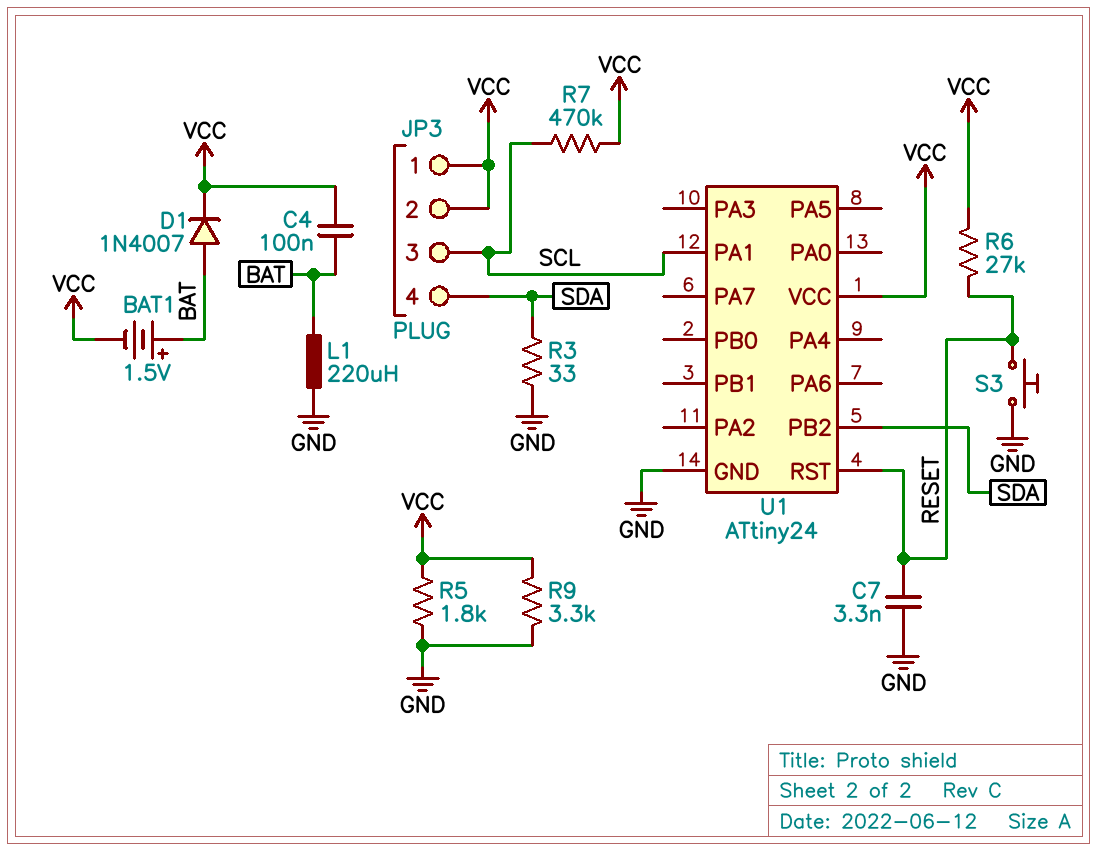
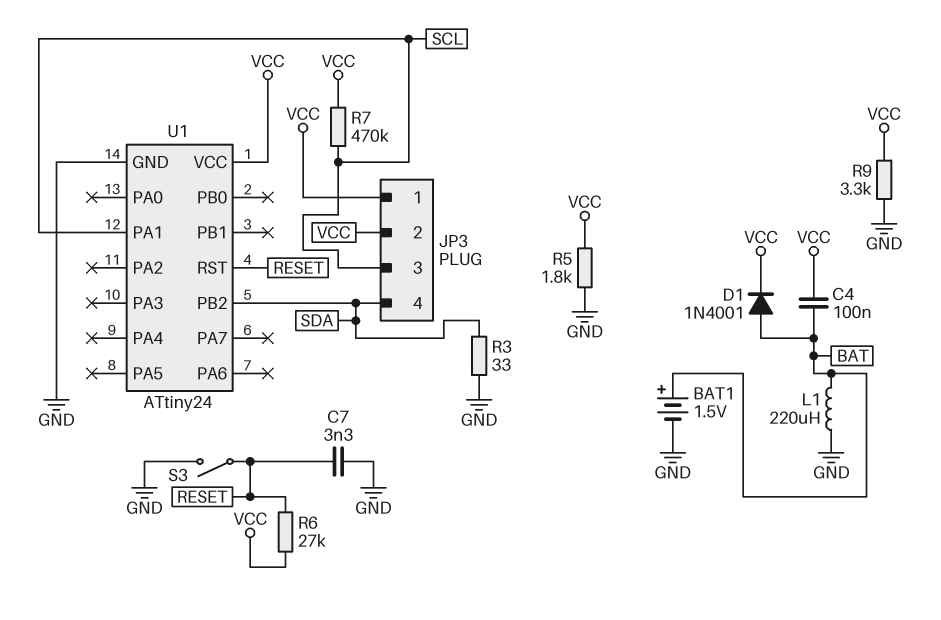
BAT1: 1.5V (plus BAT, minus VCC) -> 1.5V (plus BAT, minus GND)
D1: diode 1N4007 (A BAT, K VCC) -> diode 1N4001 (A BAT, K VCC)
S3: button (GND, RESET) -> switch (GND, RESET)

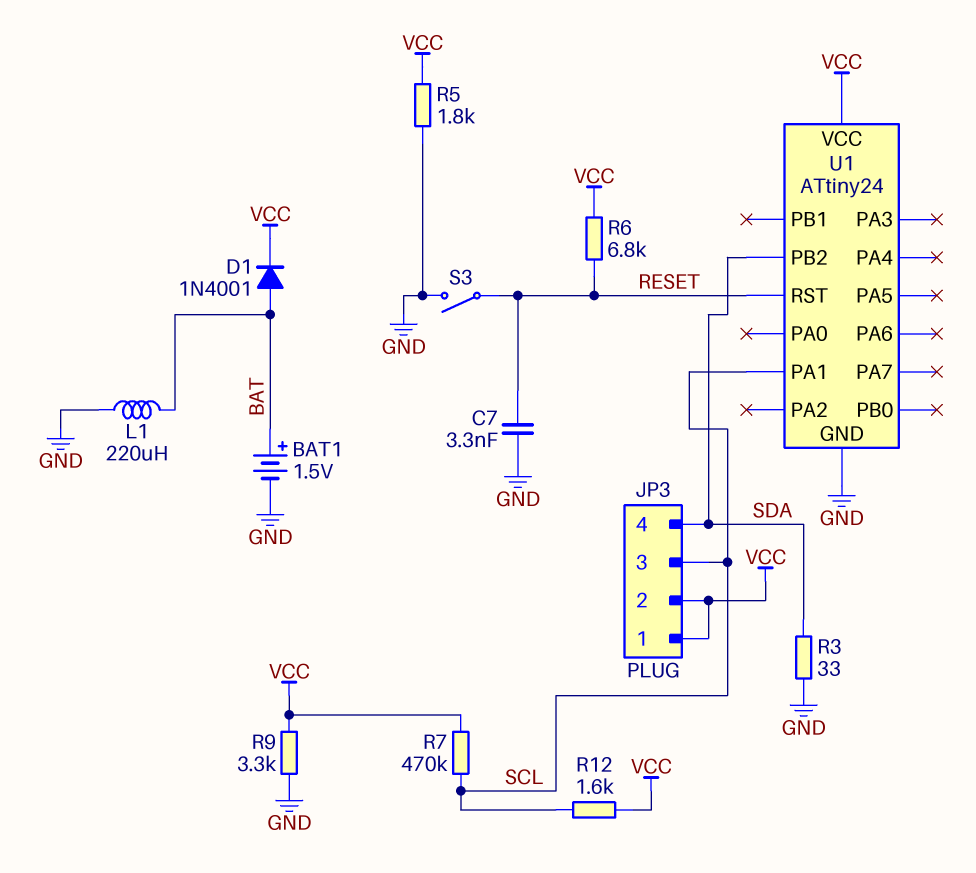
C4: 100nF (BAT, VCC) -> none
R6: 27k (RESET, VCC) -> 6.8k (RESET, VCC)
R12: none -> 1.6k (SCL, VCC)

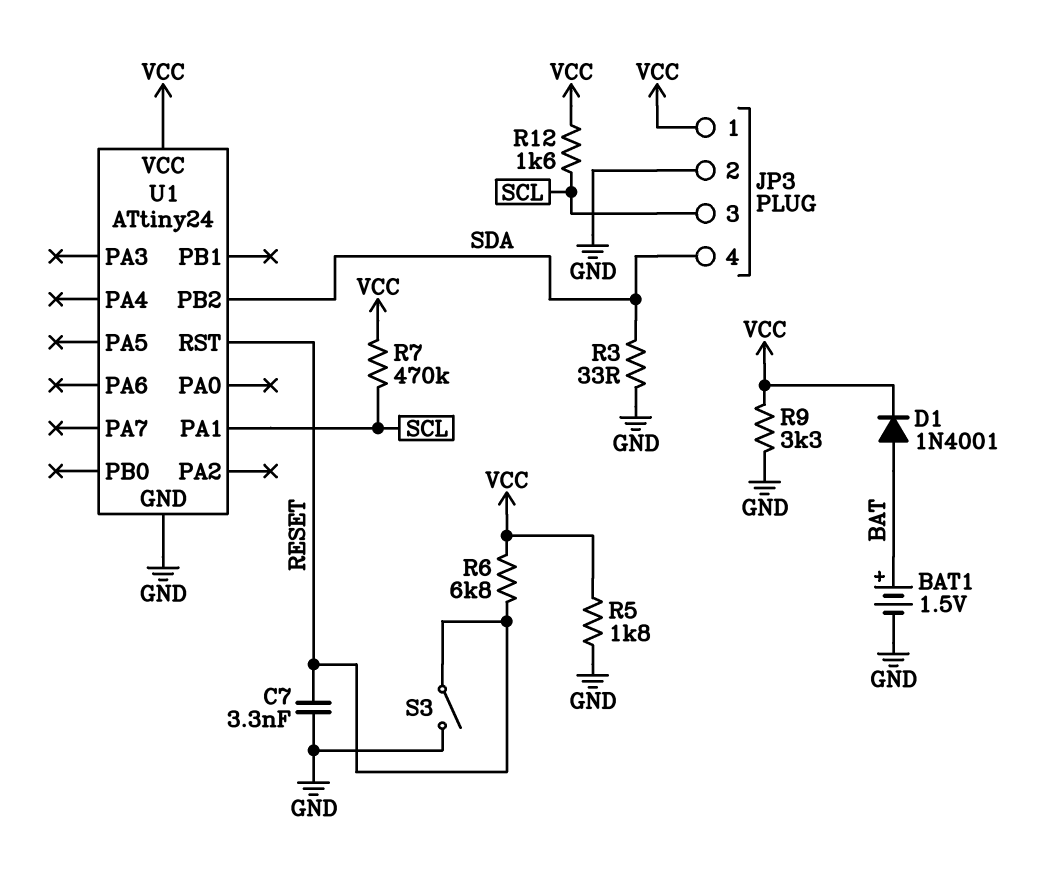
JP3 pin 2: VCC -> GND
L1: 220uH (BAT, GND) -> none

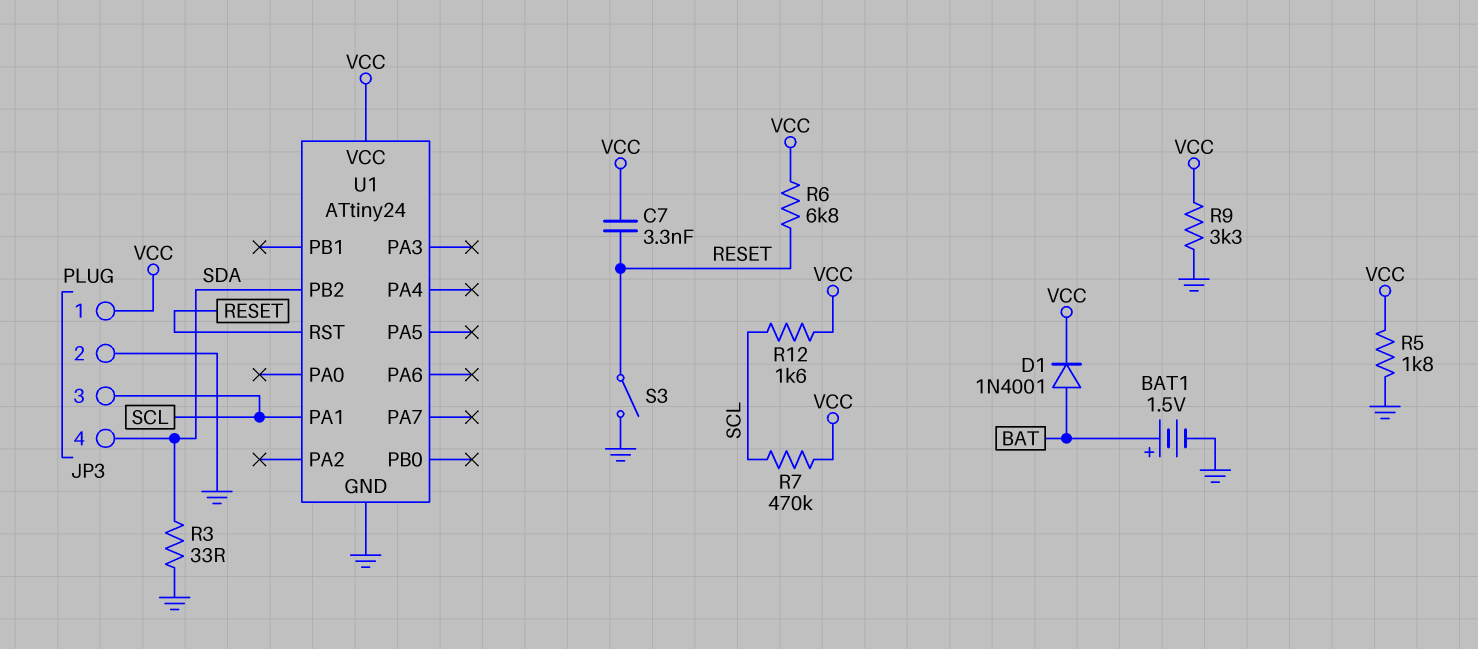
C7: 3.3nF (GND, RESET) -> 3.3nF (RESET, VCC)

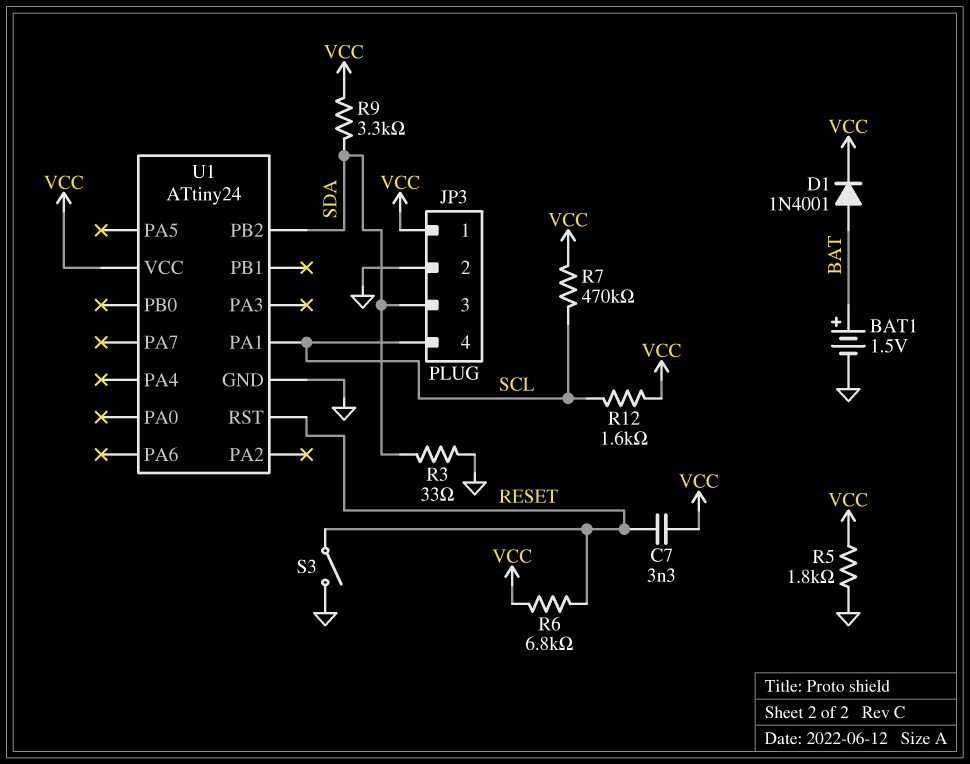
JP3 pin 3: SCL -> SDA
JP3 pin 4: SDA -> SCL
R9: 3.3k (GND, VCC) -> 3.3k (SDA, VCC)

